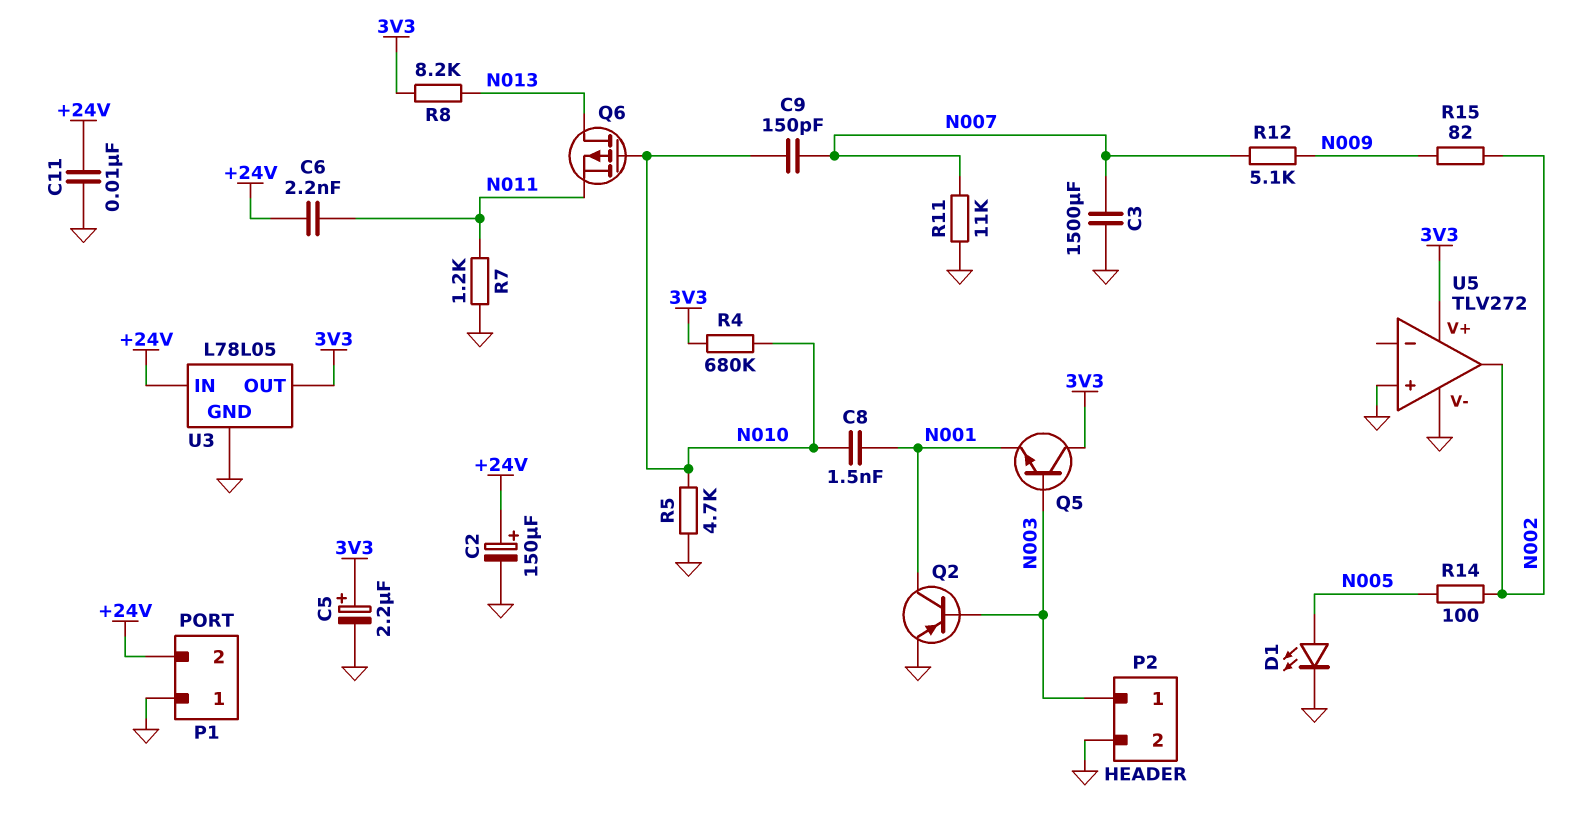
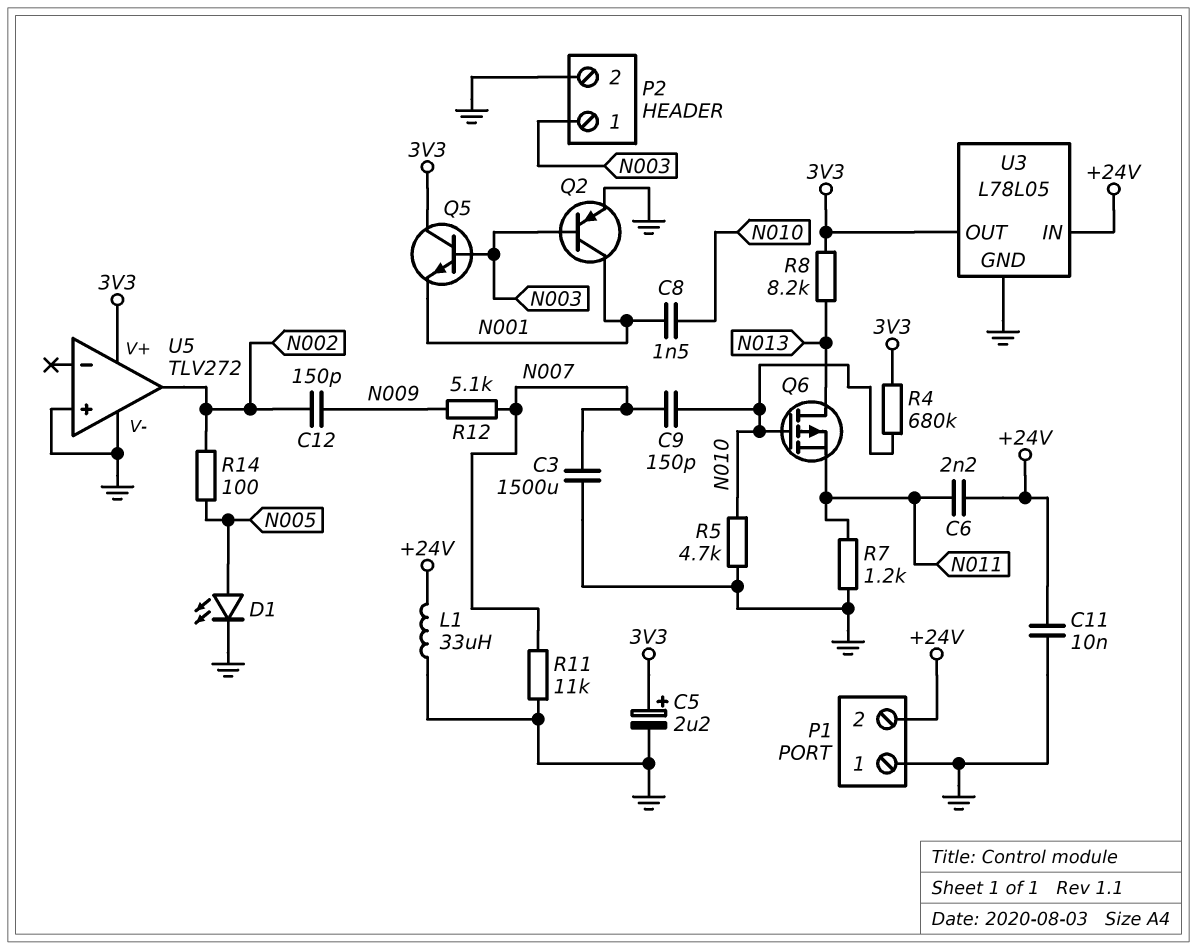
C2: 150uF (plus +24V, minus GND) -> none
C12: none -> 150pF (N002, N009)
L1: none -> 33uH (+24V, GND)
R15: 82 (N002, N009) -> none

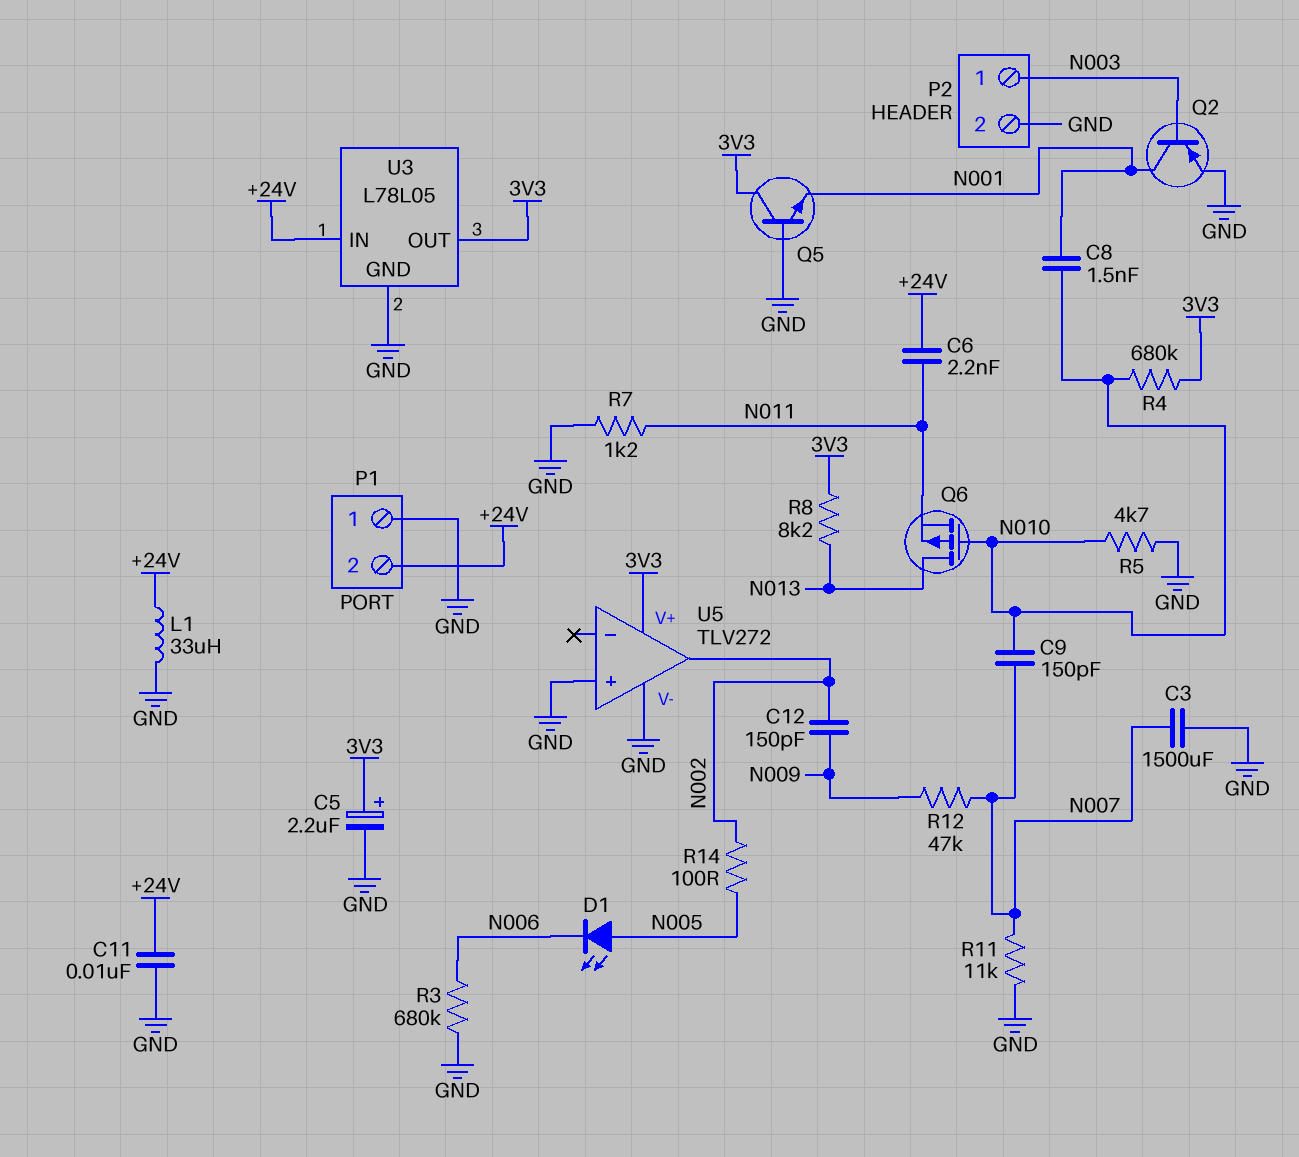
D1: LED (A N005, K GND) -> LED (A N005, K N006)
Q5: NPN (B N003, C 3V3, E N001) -> NPN (B GND, C 3V3, E N001)
R3: none -> 680k (GND, N006)
R12: 5.1k (N007, N009) -> 47k (N007, N009)

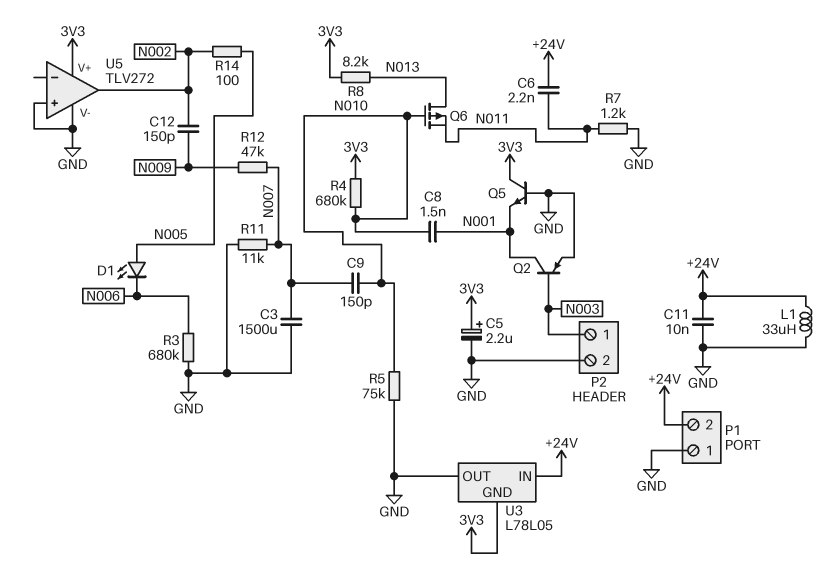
R5: 4.7k (GND, N010) -> 75k (GND, N010)
U3 pin GND: GND -> 3V3
U3 pin OUT: 3V3 -> GND

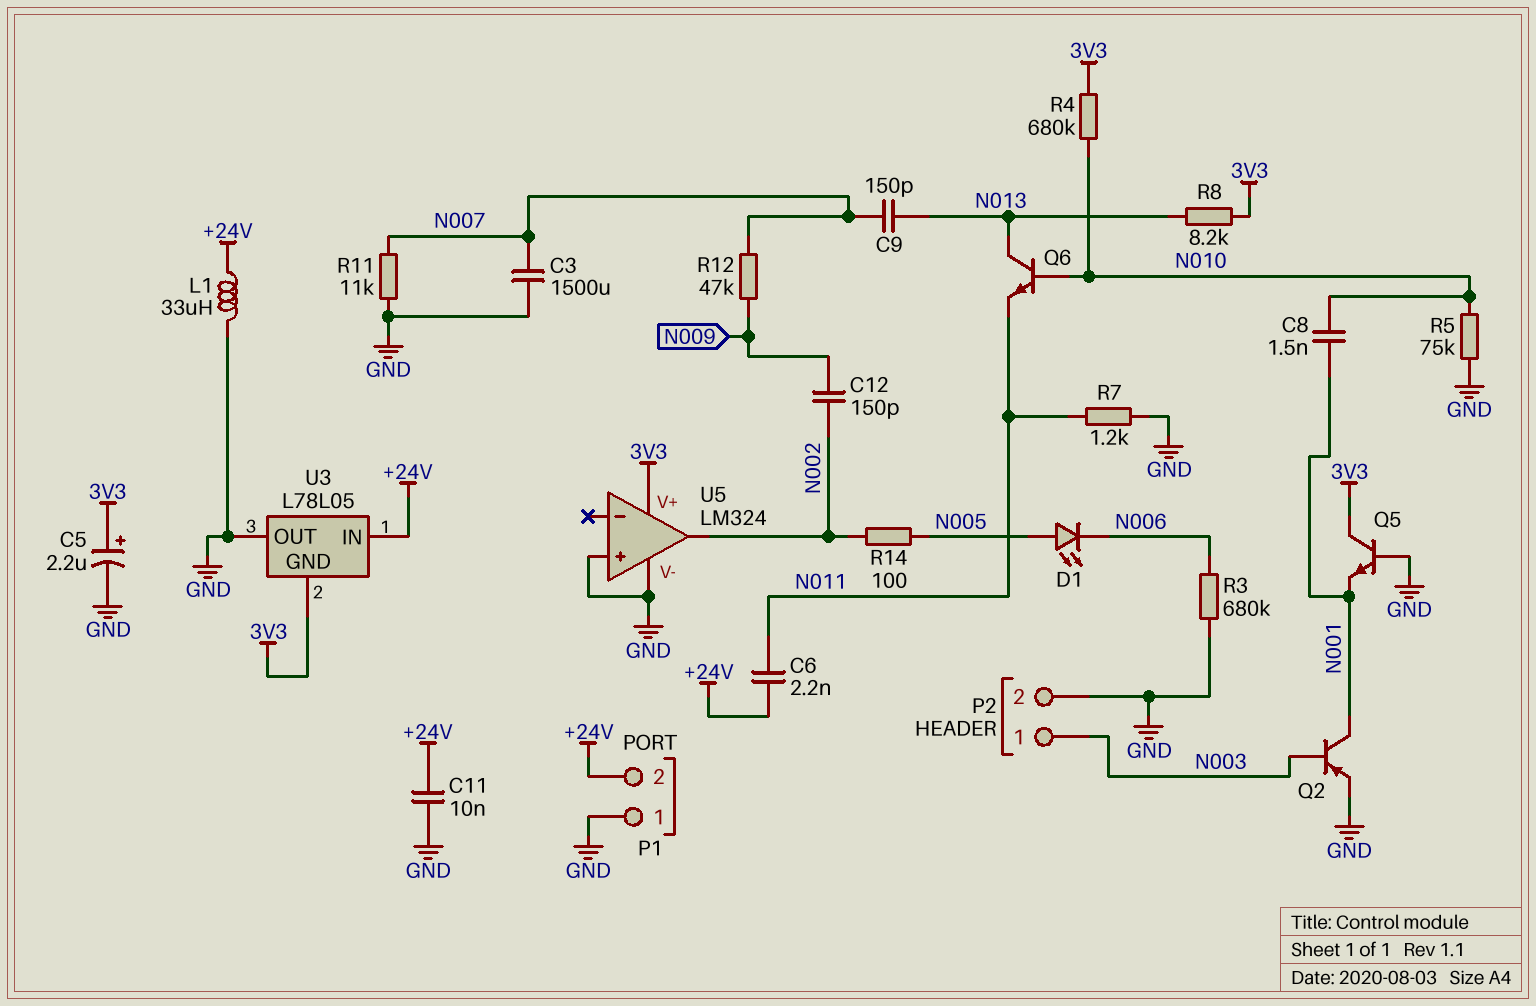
C9: 150pF (N007, N010) -> 150pF (N007, N013)
Q6: PMOS (G N010, D N013, S N011) -> NPN (B N010, C N013, E N011)
U5: TLV272 -> LM324

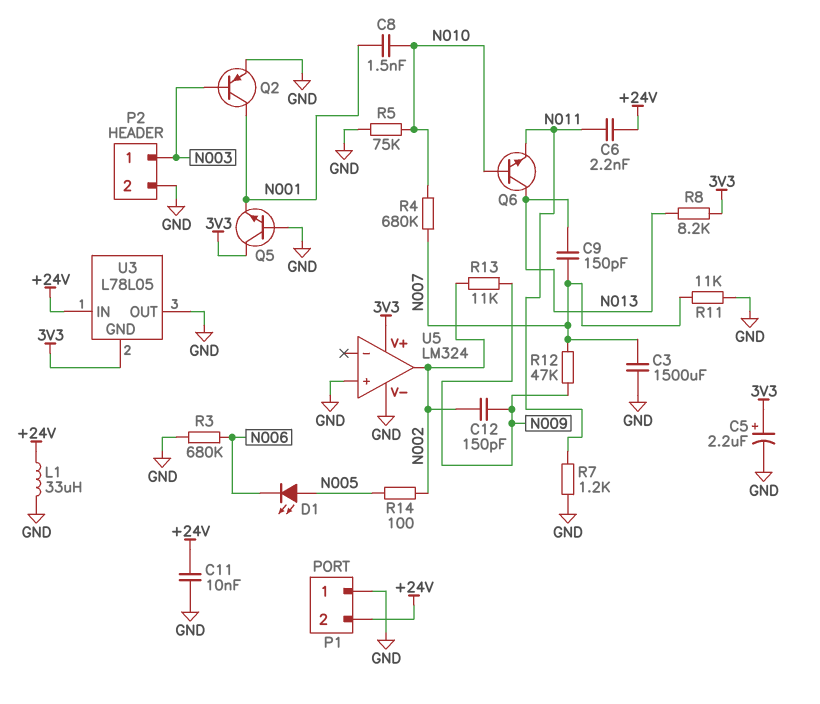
R4: 680k (3V3, N010) -> 680k (N007, N010)
R13: none -> 11k (N002, N009)

